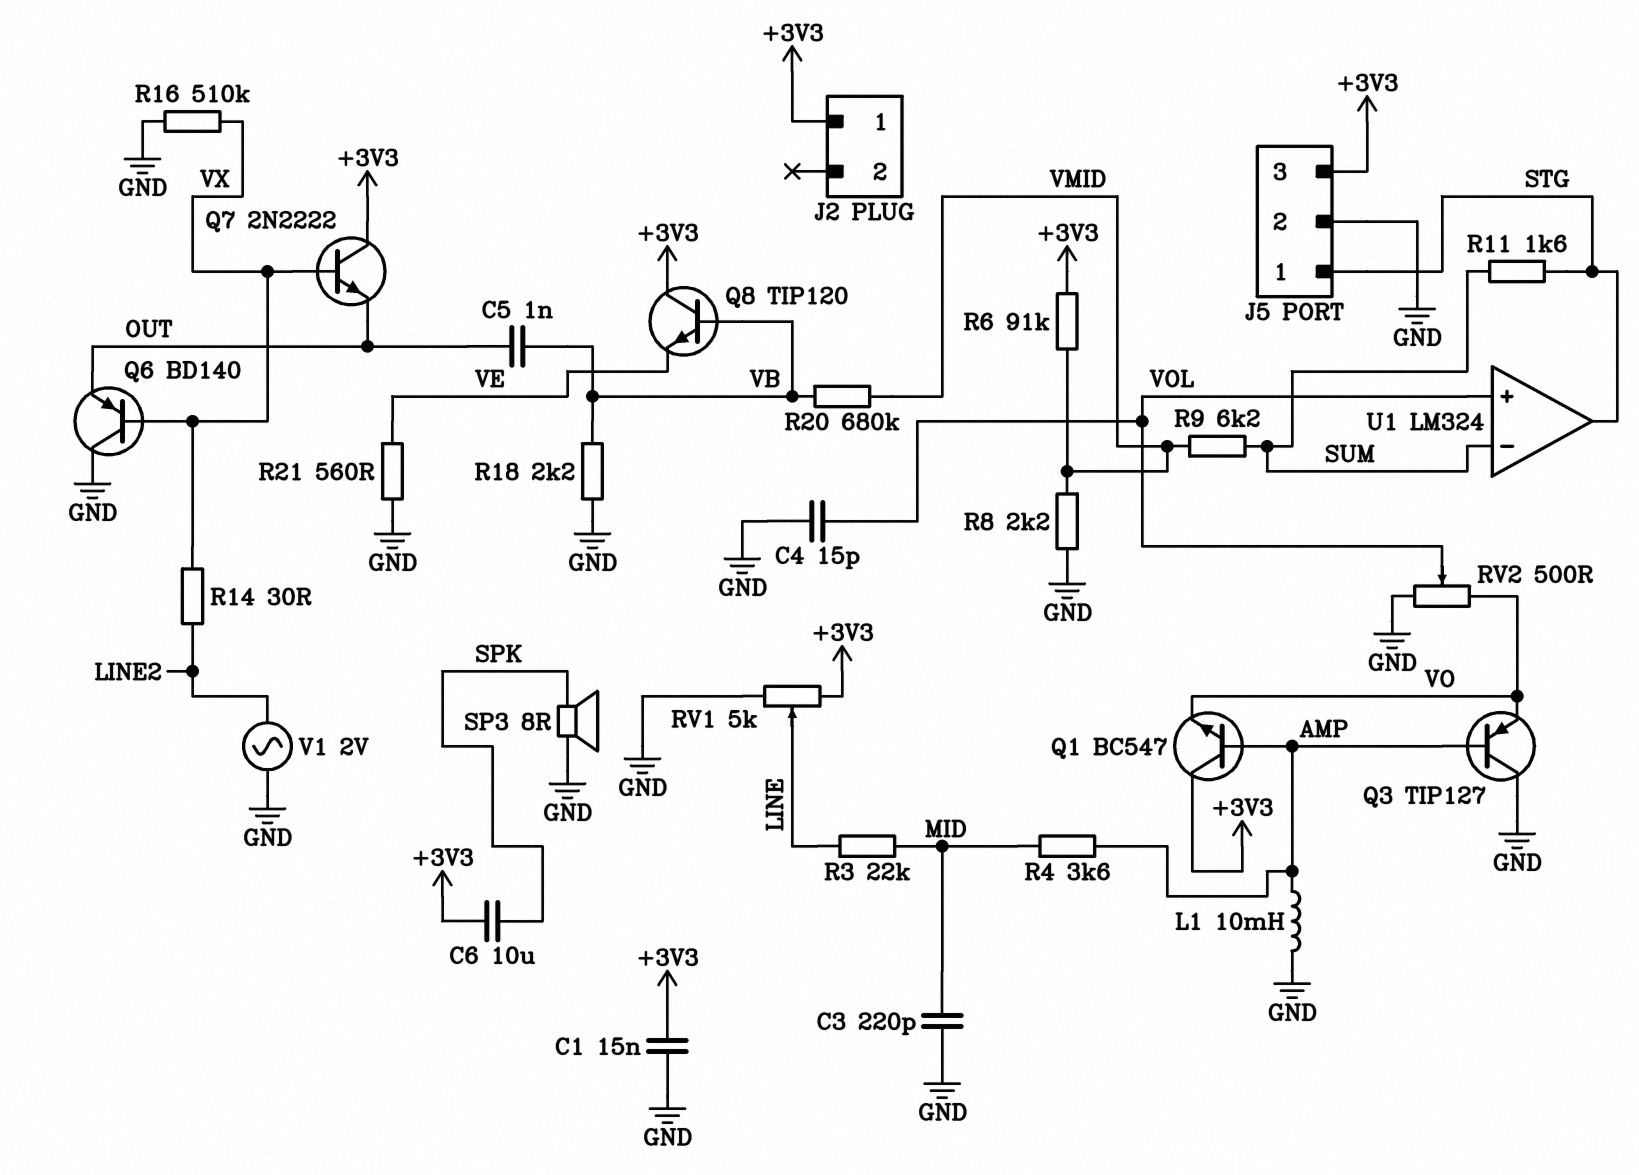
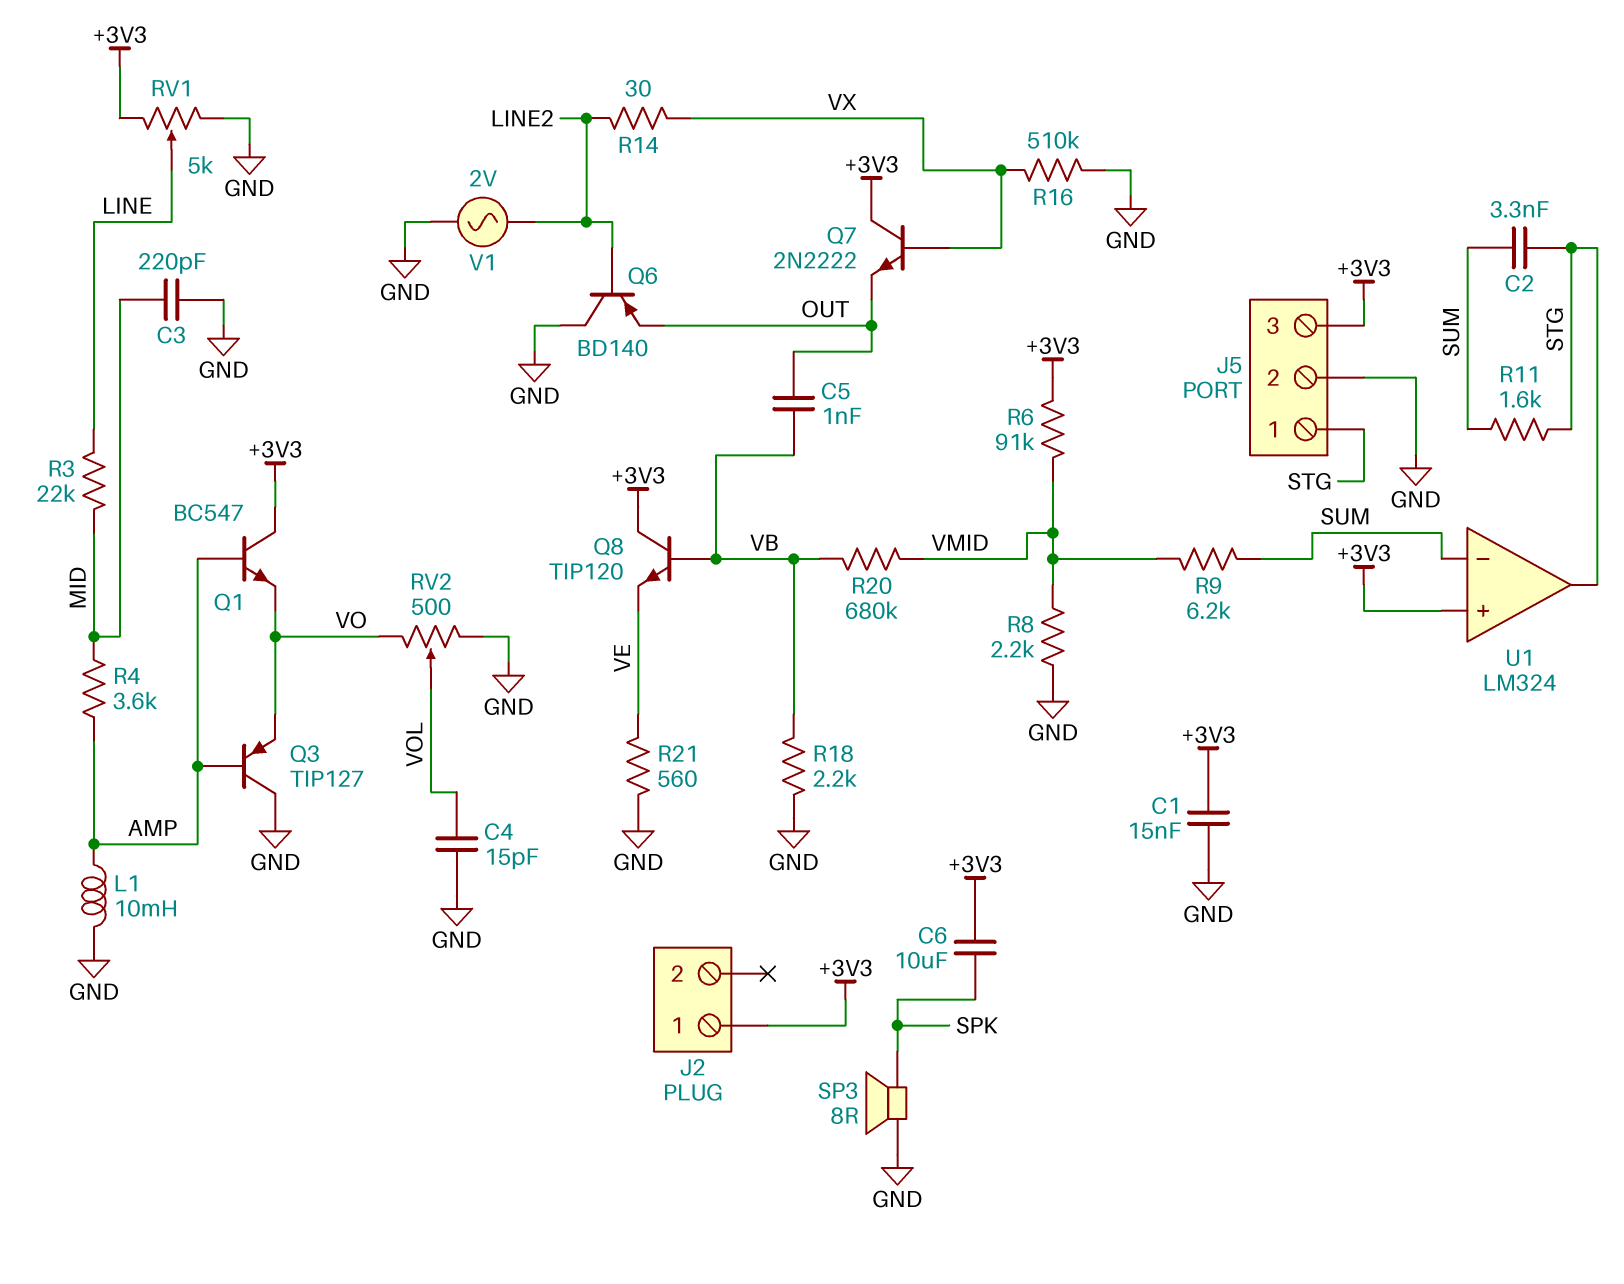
C2: none -> 3.3nF (STG, SUM)
Q6: PNP BD140 (B VX, C GND, E OUT) -> PNP BD140 (B LINE2, C GND, E OUT)
U1 pin in+: VOL -> +3V3

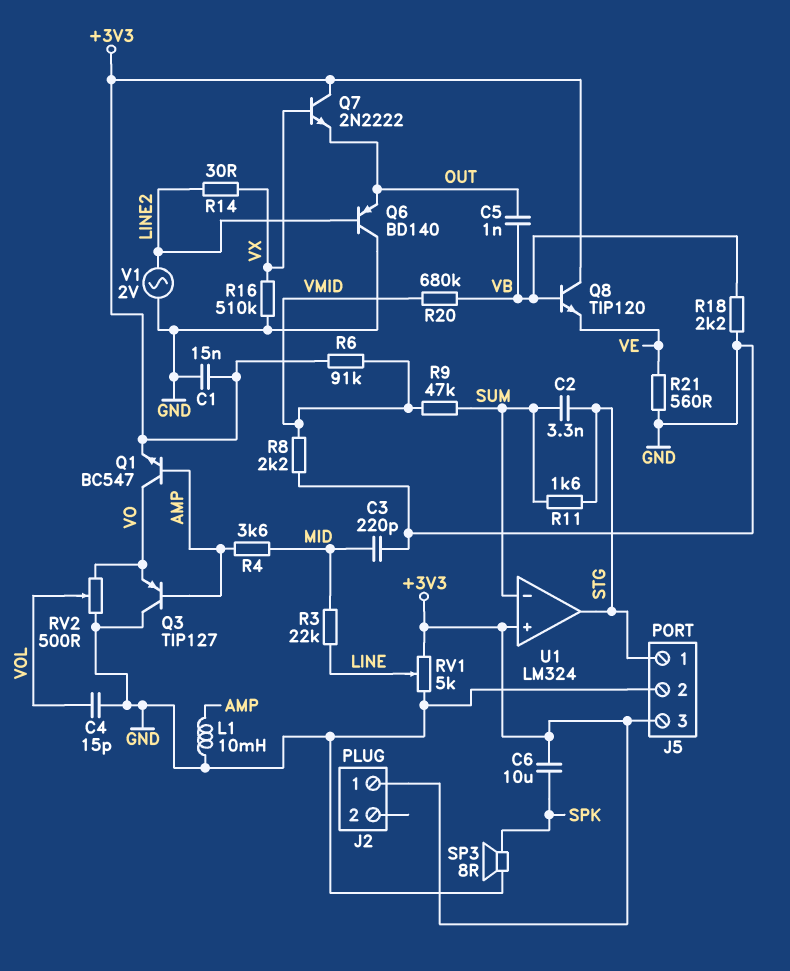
Q1: NPN BC547 (B AMP, C +3V3, E VO) -> NPN BC547 (B AMP, C VO, E +3V3)
R9: 6.2k (SUM, VMID) -> 47k (SUM, VMID)

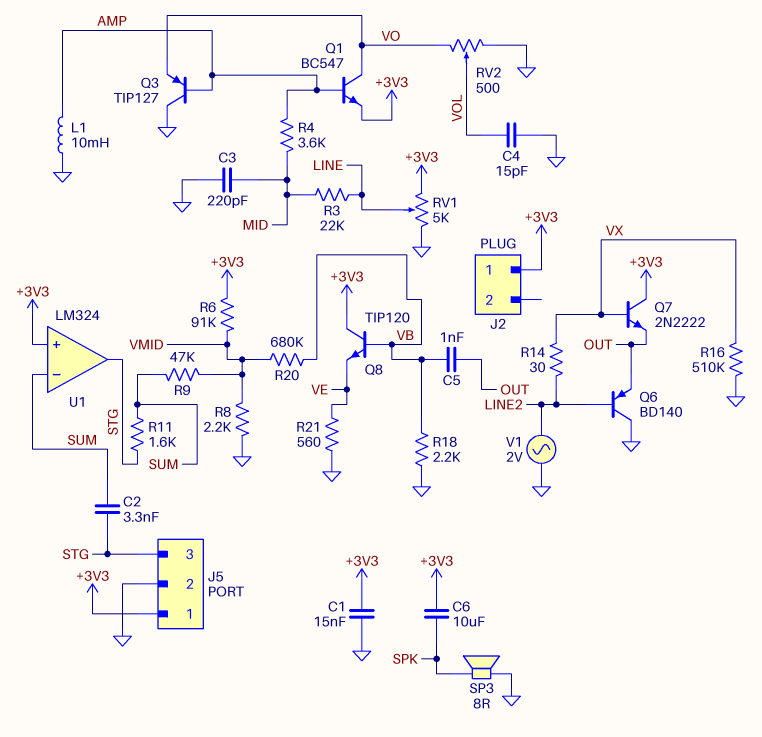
J5 pin 1: STG -> +3V3
J5 pin 3: +3V3 -> STG

